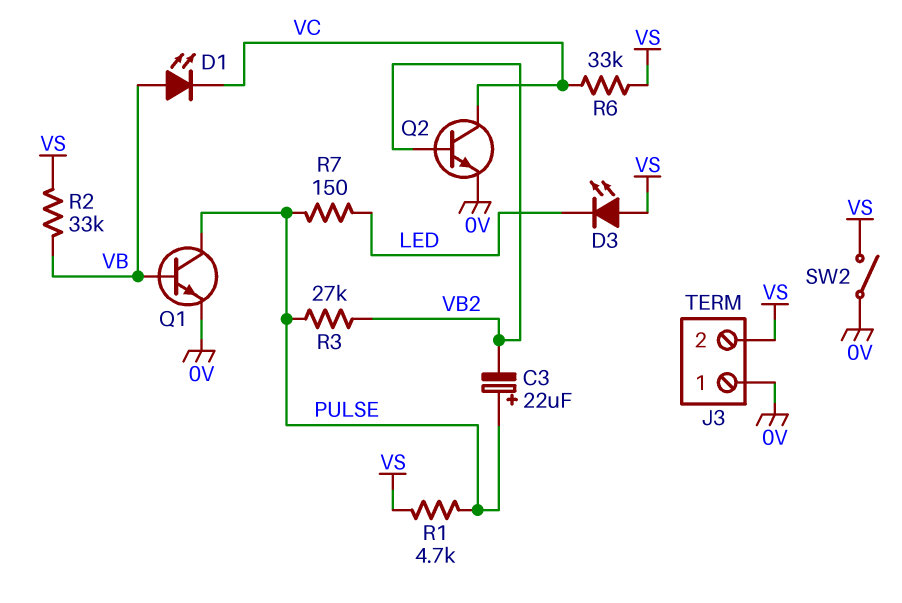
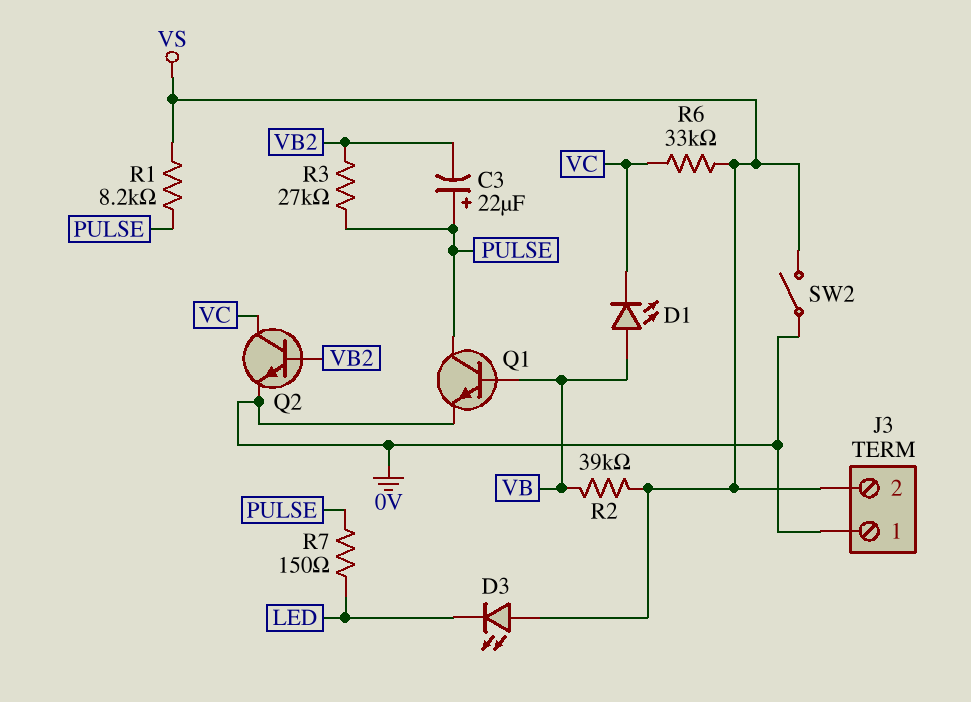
R1: 4.7k (PULSE, VS) -> 8.2k (PULSE, VS)
R2: 33k (VB, VS) -> 39k (VB, VS)

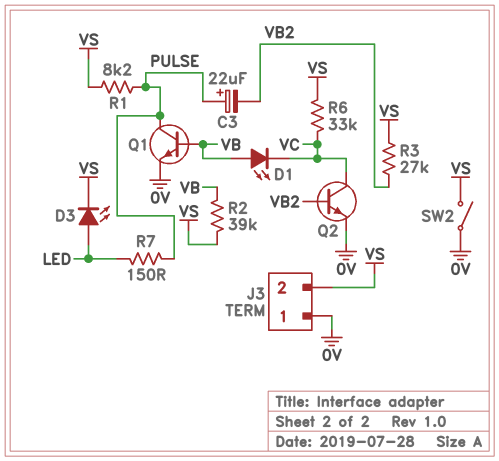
D3: LED (A VS, K LED) -> LED (A LED, K VS)
R3: 27k (PULSE, VB2) -> 27k (VB2, VS)

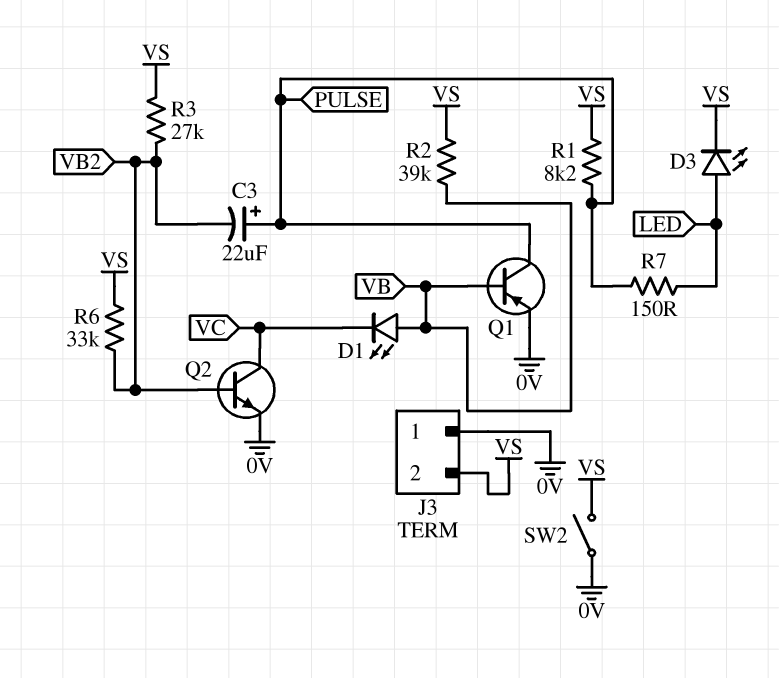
Q1: NPN (B VB, C PULSE, E 0V) -> PNP (B VB, C PULSE, E 0V)
R6: 33k (VC, VS) -> 33k (VB2, VS)

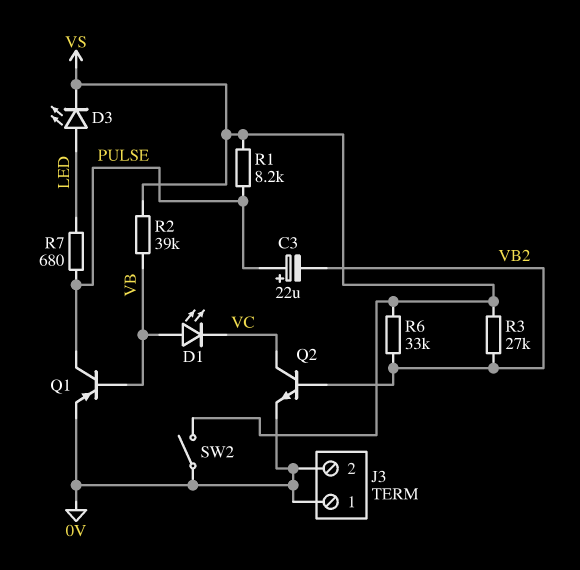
J3 pin 2: VS -> 0V
R7: 150 (LED, PULSE) -> 680 (LED, PULSE)

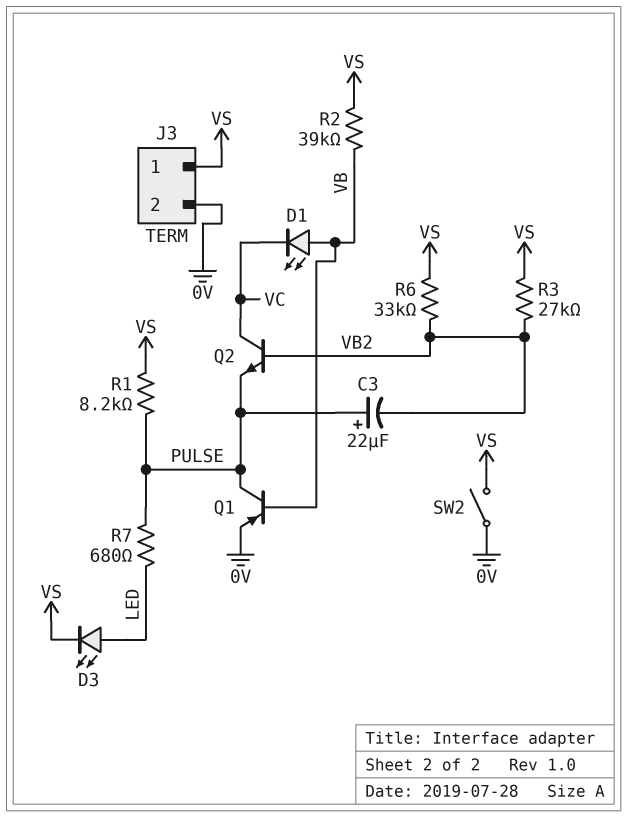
J3 pin 1: 0V -> VS
Q2: NPN (B VB2, C VC, E 0V) -> NPN (B VB2, C VC, E PULSE)

